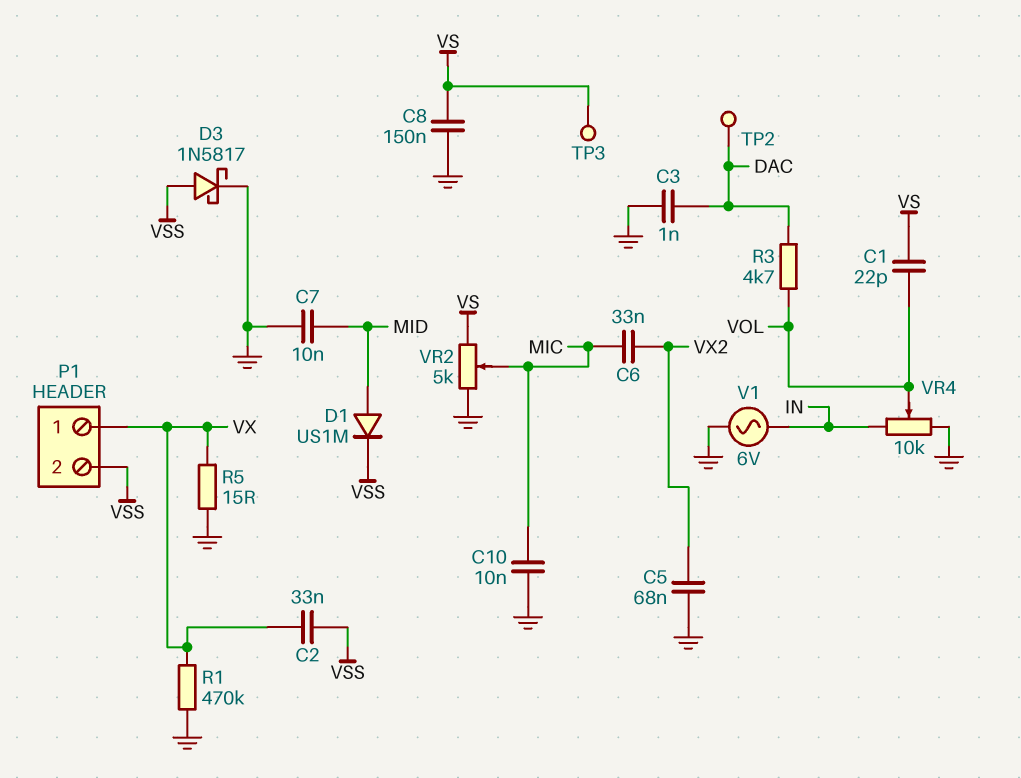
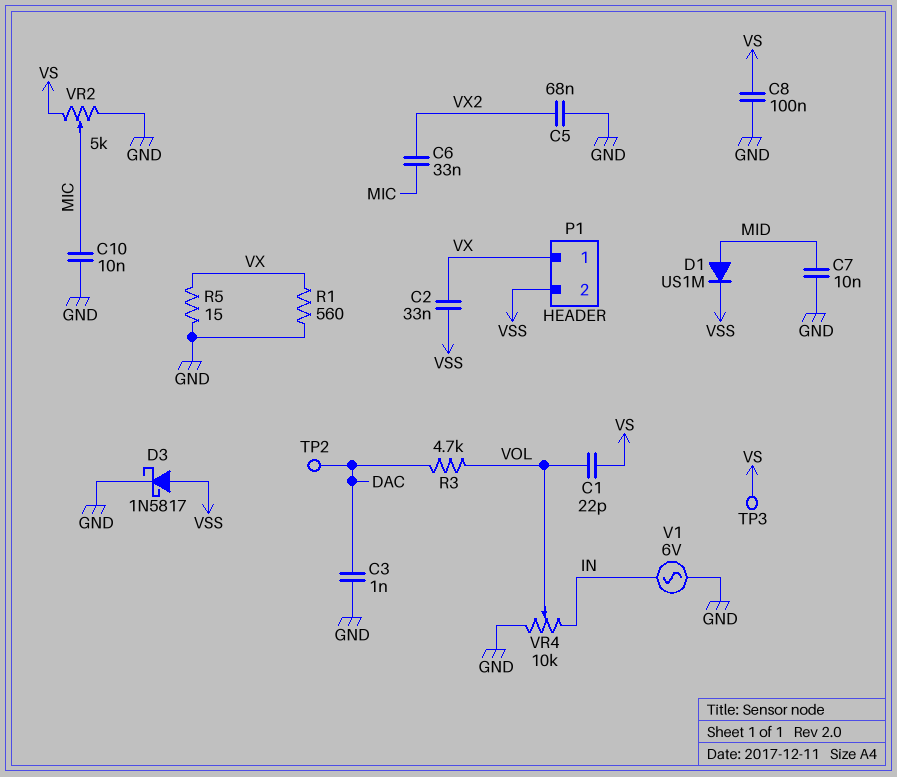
C8: 150nF (GND, VS) -> 100nF (GND, VS)
R1: 470k (GND, VX) -> 560 (GND, VX)

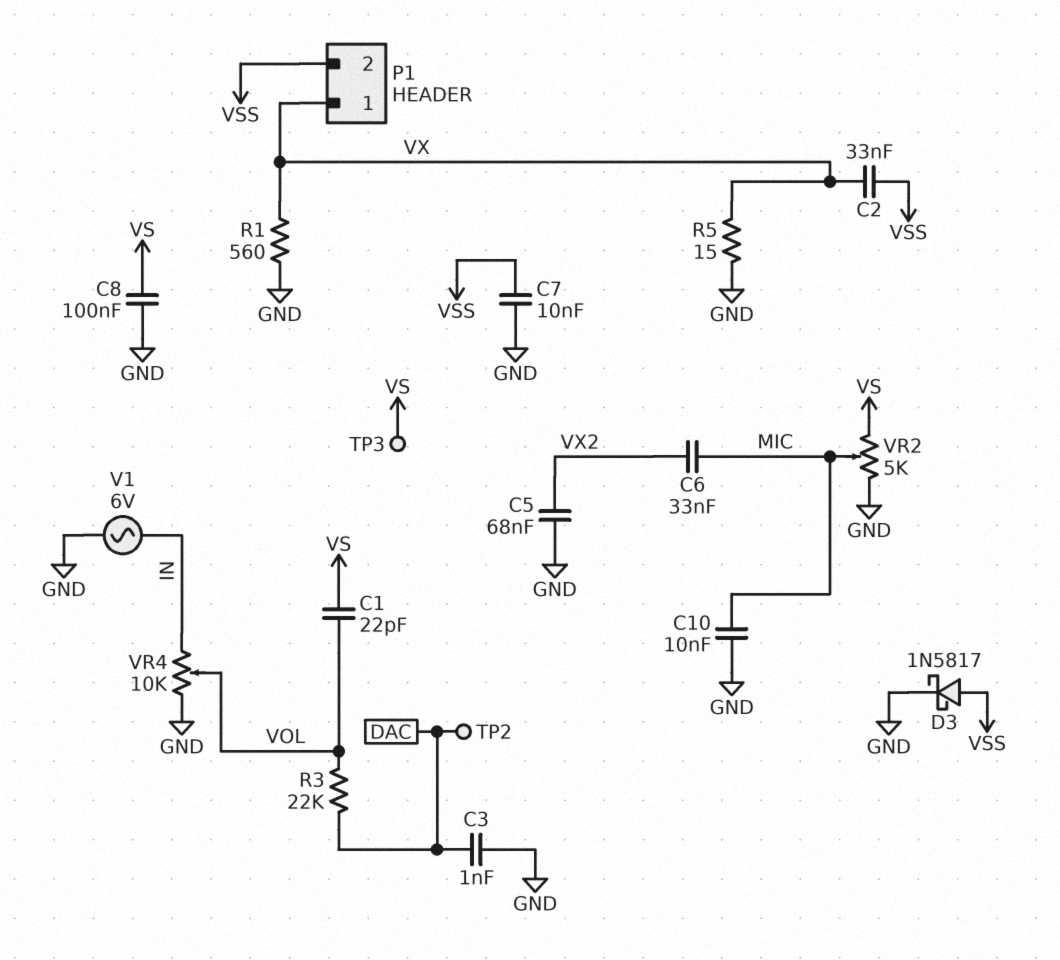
C7: 10nF (GND, MID) -> 10nF (GND, VSS)
D1: diode US1M (A MID, K VSS) -> none
R3: 4.7k (DAC, VOL) -> 22k (DAC, VOL)

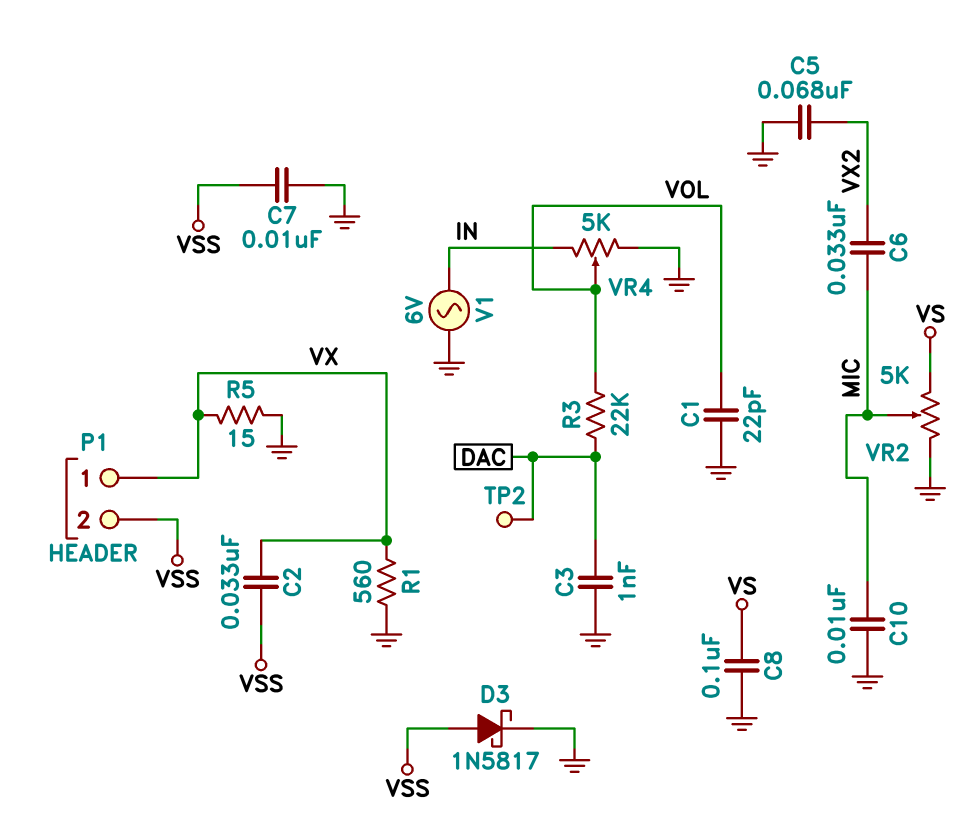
C1: 22pF (VOL, VS) -> 22pF (GND, VOL)
TP3: test point (VS) -> none
VR4: 10k (GND, IN, wiper VOL) -> 5k (GND, IN, wiper VOL)

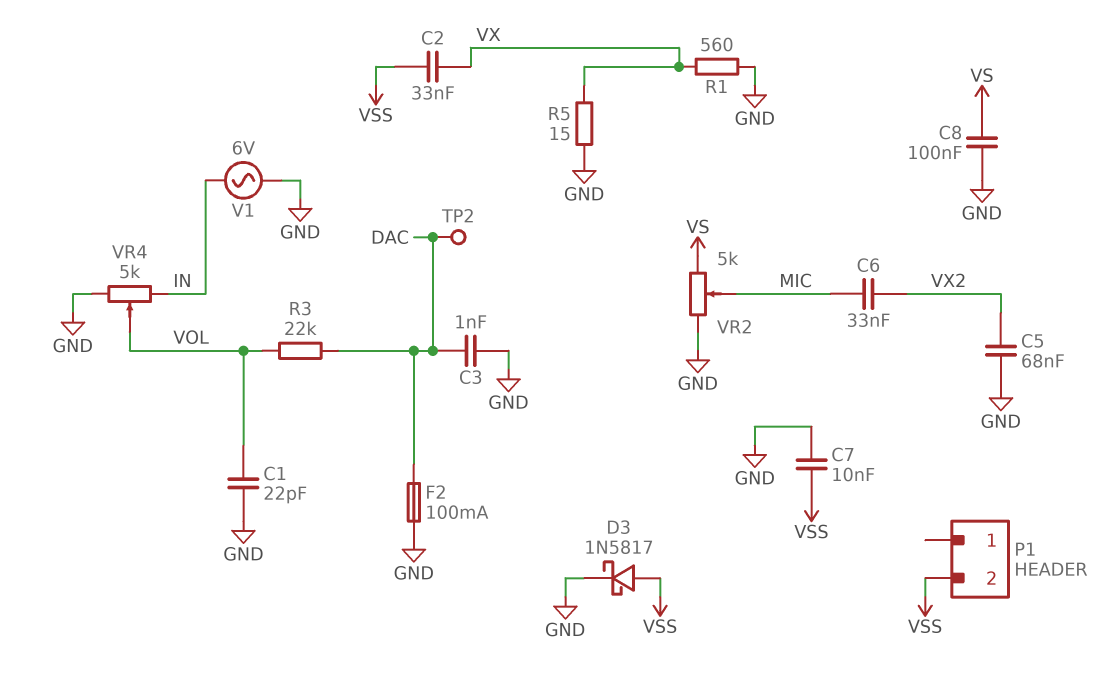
C10: 10nF (GND, MIC) -> none
F2: none -> 100mA (DAC, GND)
P1 pin 1: VX -> none

